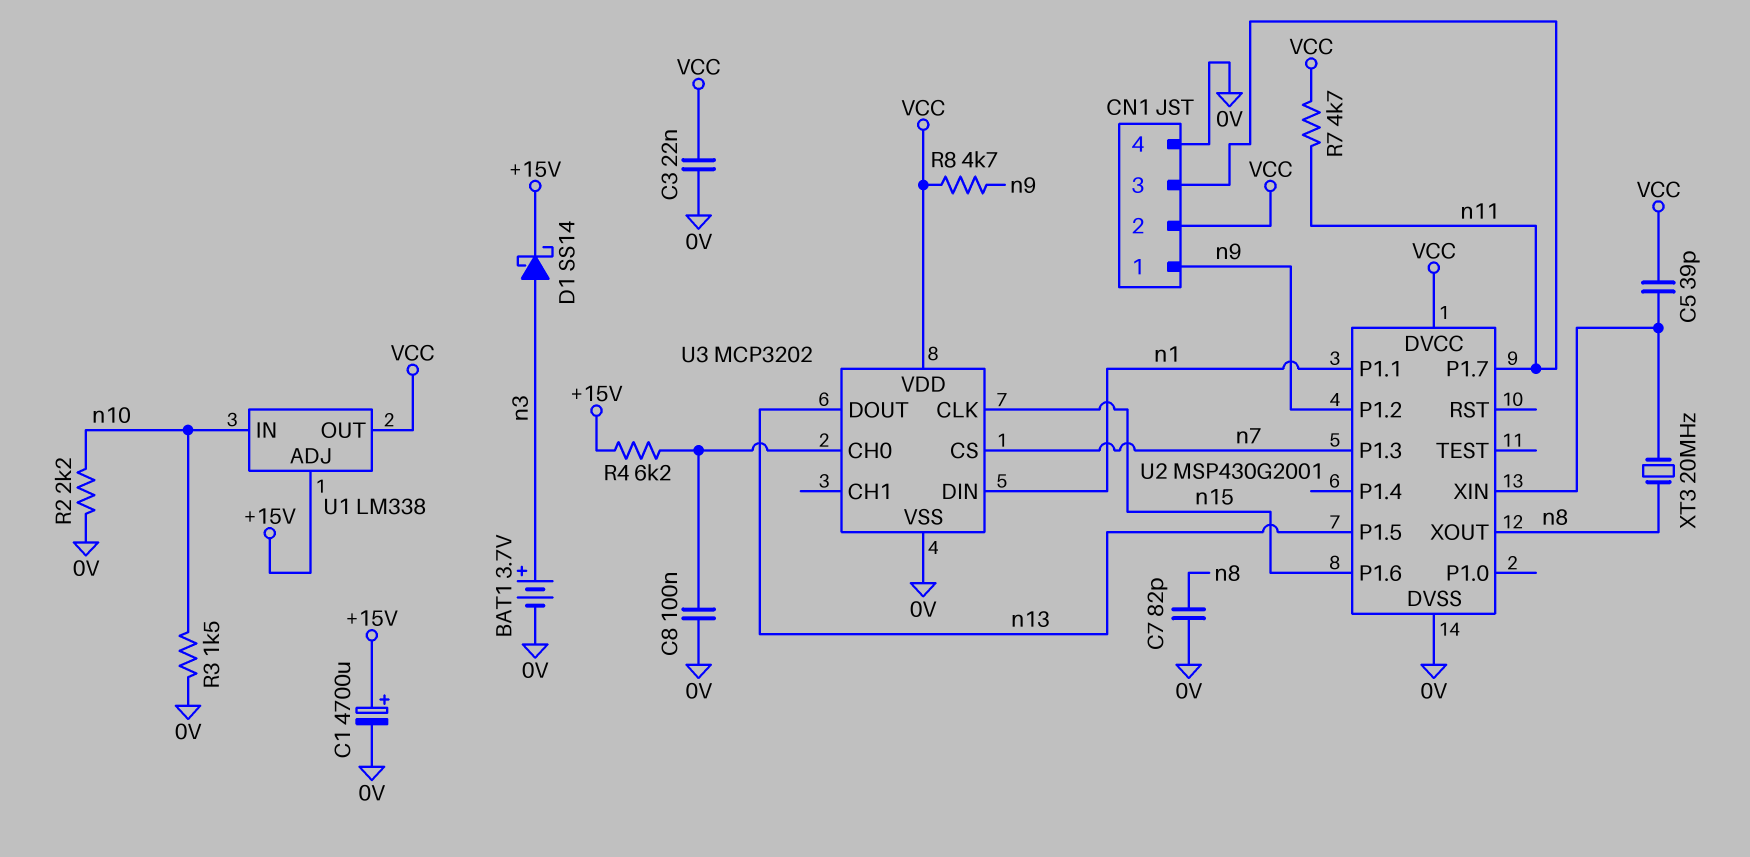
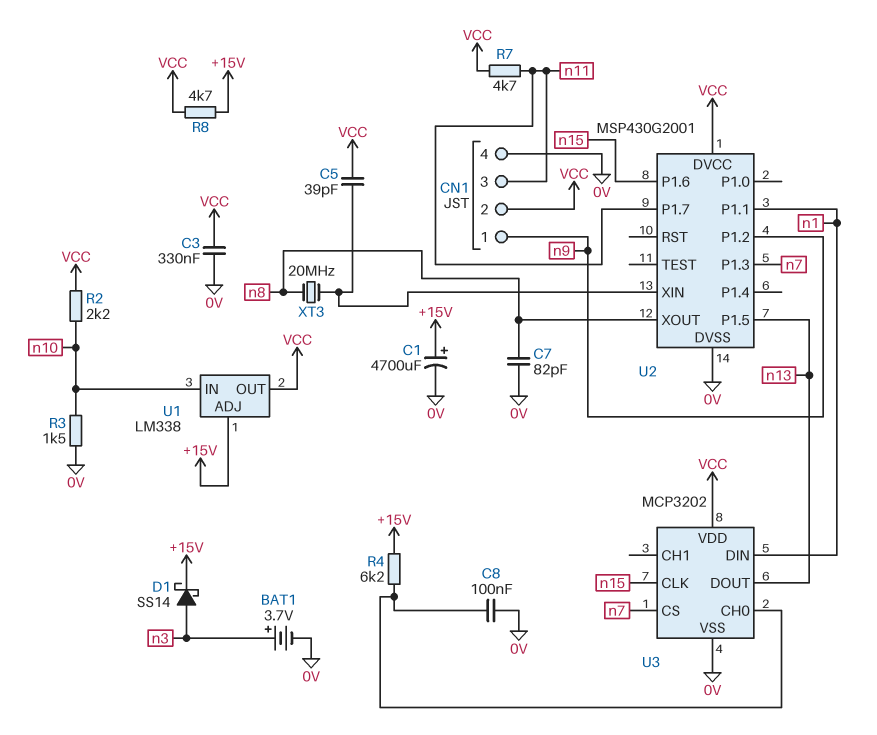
C3: 22nF (0V, VCC) -> 330nF (0V, VCC)
R2: 2.2k (0V, n10) -> 2.2k (VCC, n10)
R8: 4.7k (VCC, n9) -> 4.7k (+15V, VCC)

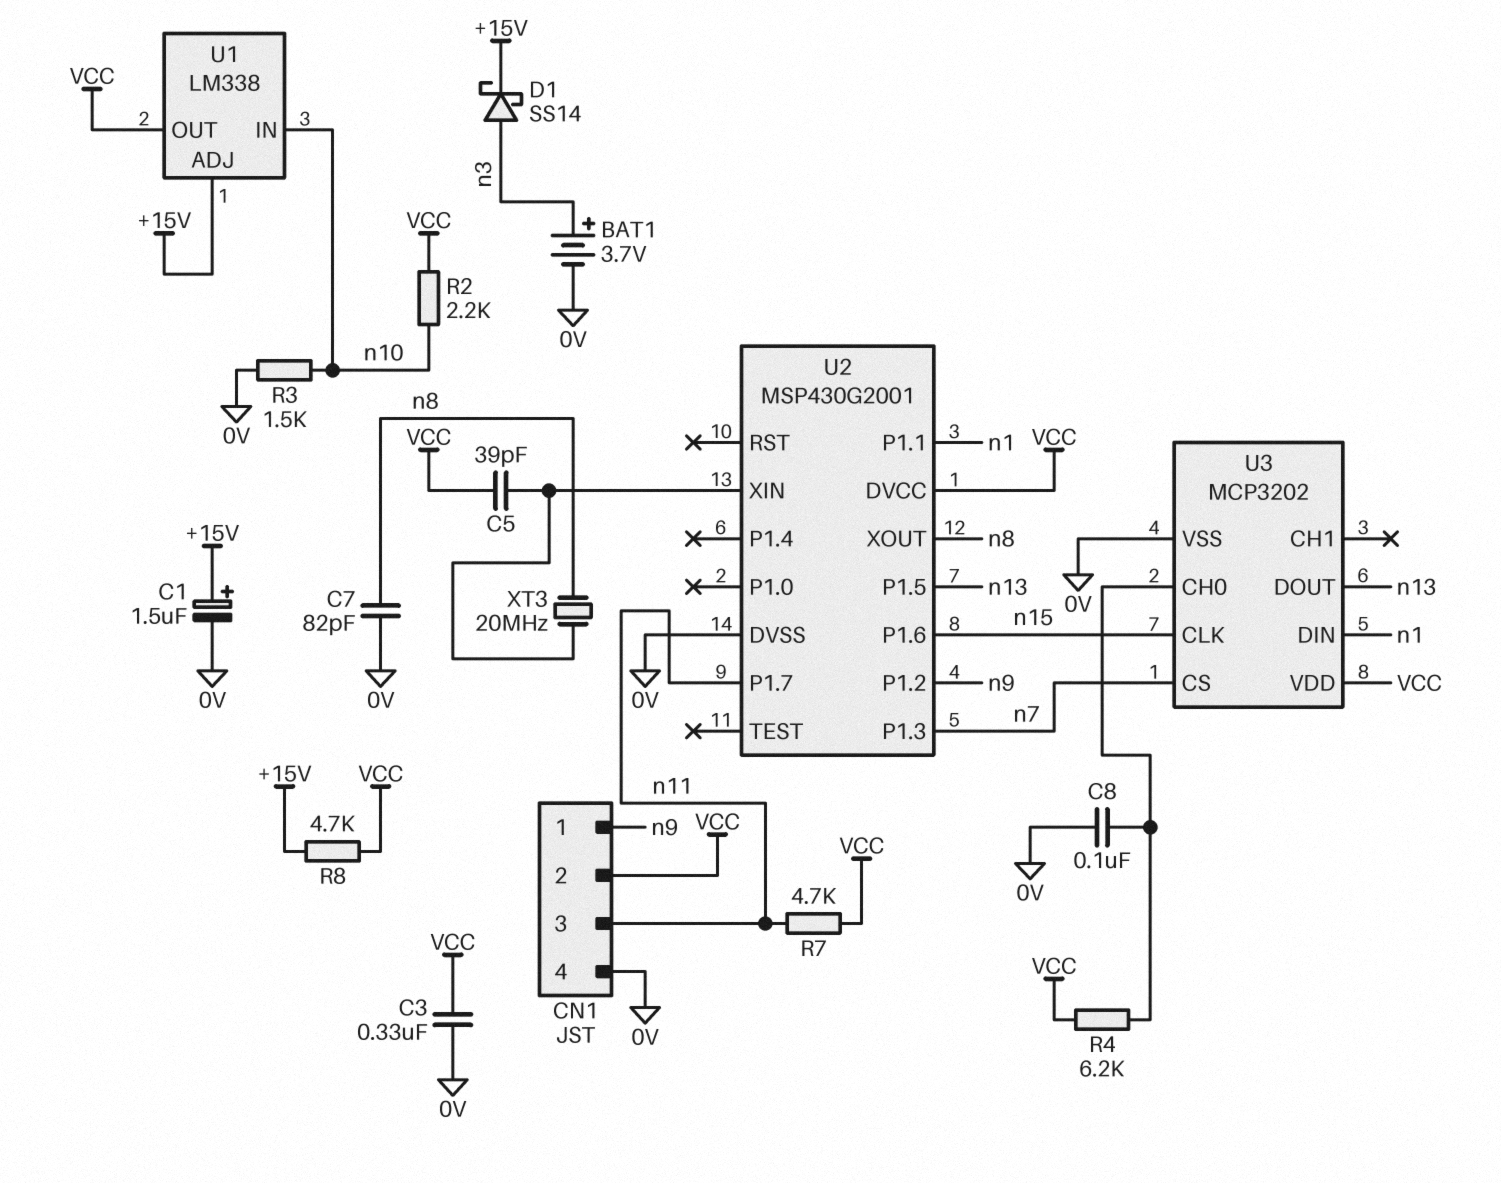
C1: 4700uF (plus +15V, minus 0V) -> 1.5uF (plus +15V, minus 0V)
R4: 6.2k (+15V, U3/CH0) -> 6.2k (U3/CH0, VCC)

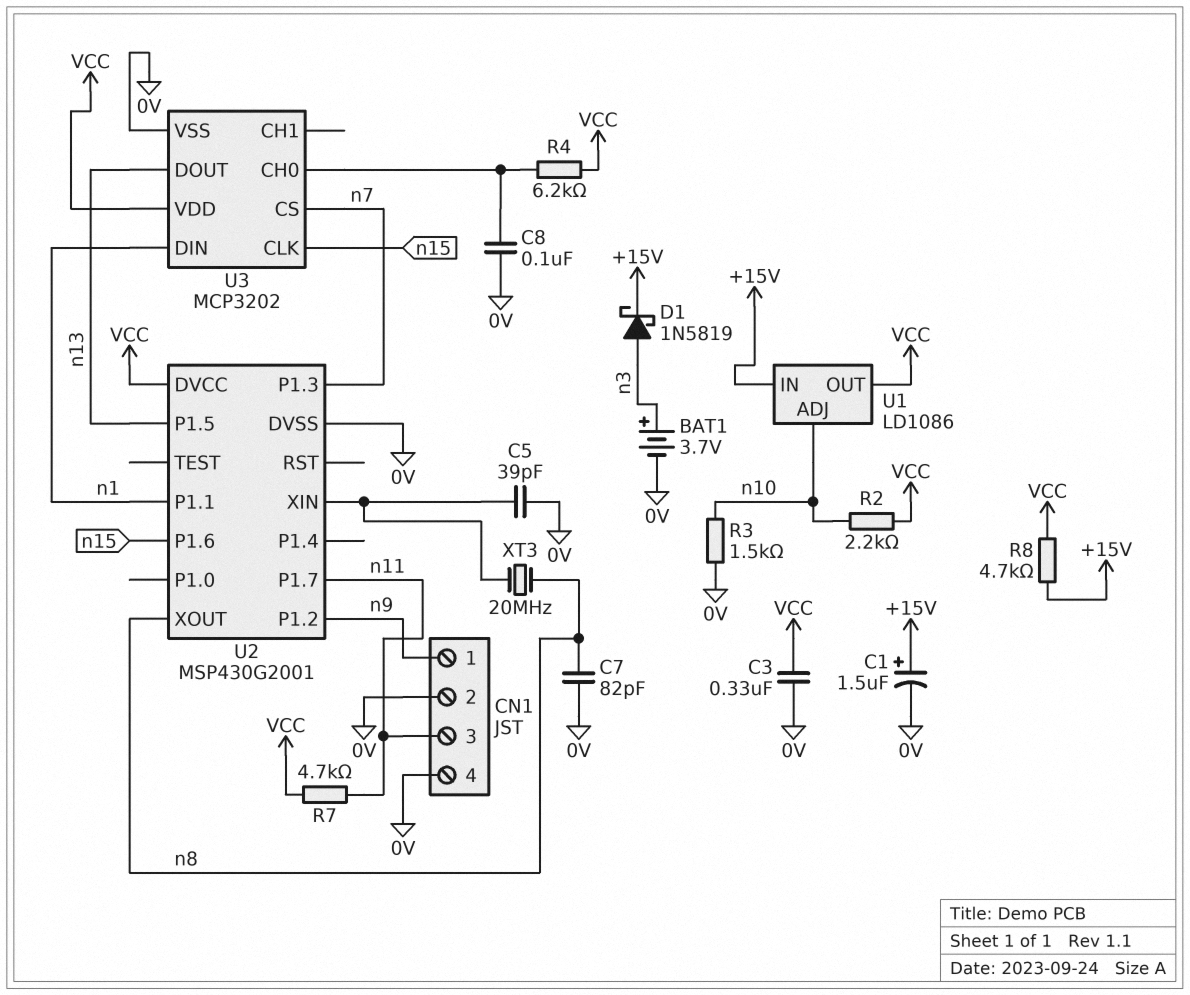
C5: 39pF (U2/XIN, VCC) -> 39pF (0V, U2/XIN)
CN1 pin 2: VCC -> 0V
D1: schottky SS14 (A n3, K +15V) -> schottky 1N5819 (A n3, K +15V)
U1: LM338 -> LD1086
U1 pin ADJ: +15V -> n10
U1 pin IN: n10 -> +15V

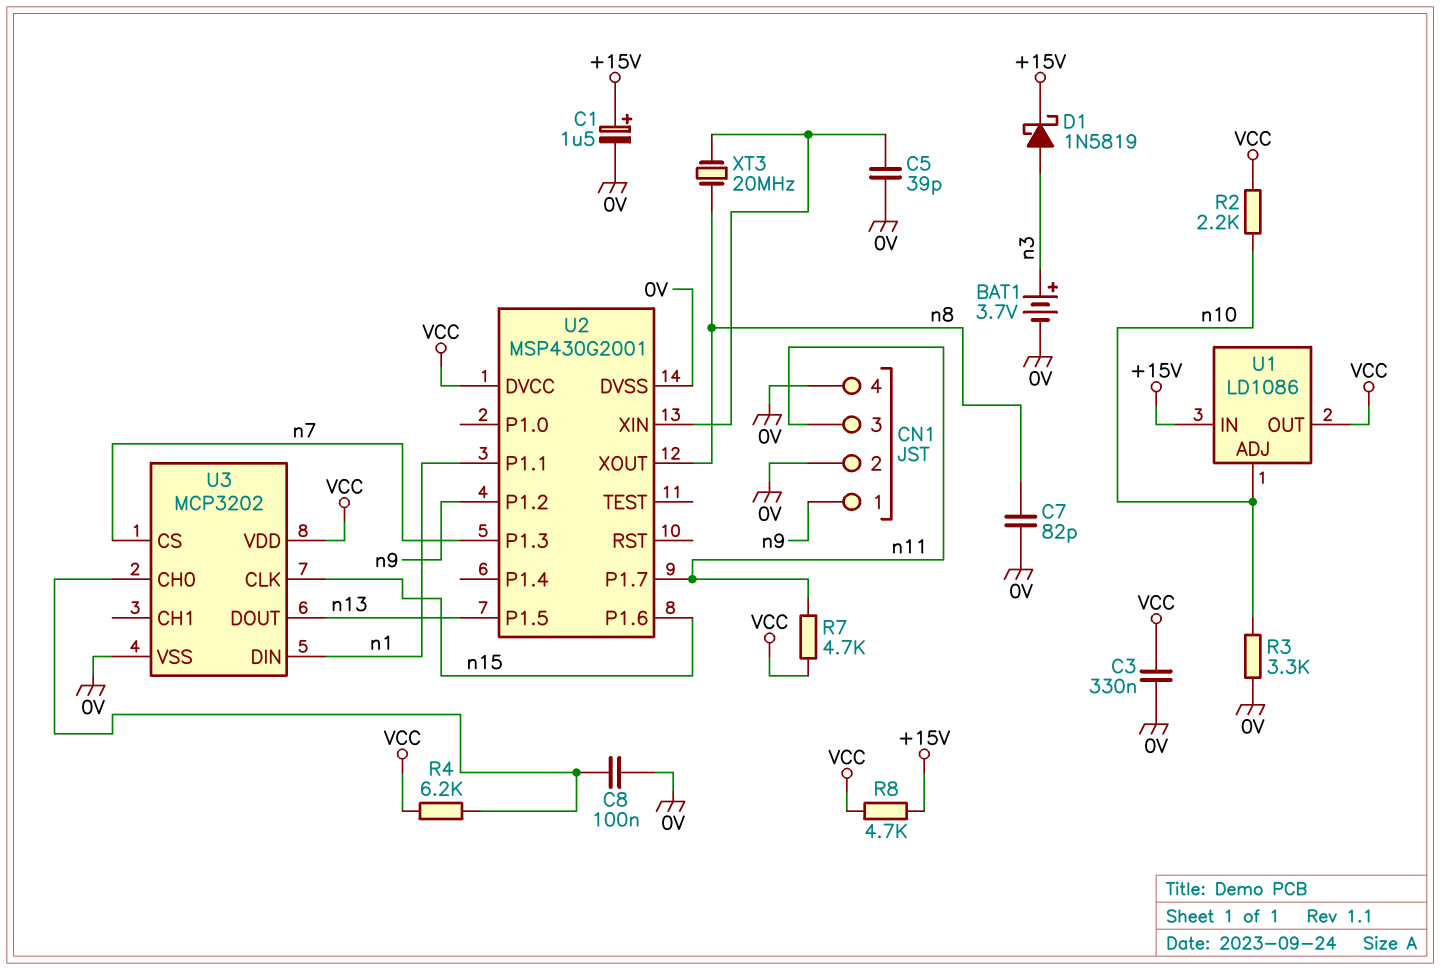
R3: 1.5k (0V, n10) -> 3.3k (0V, n10)

